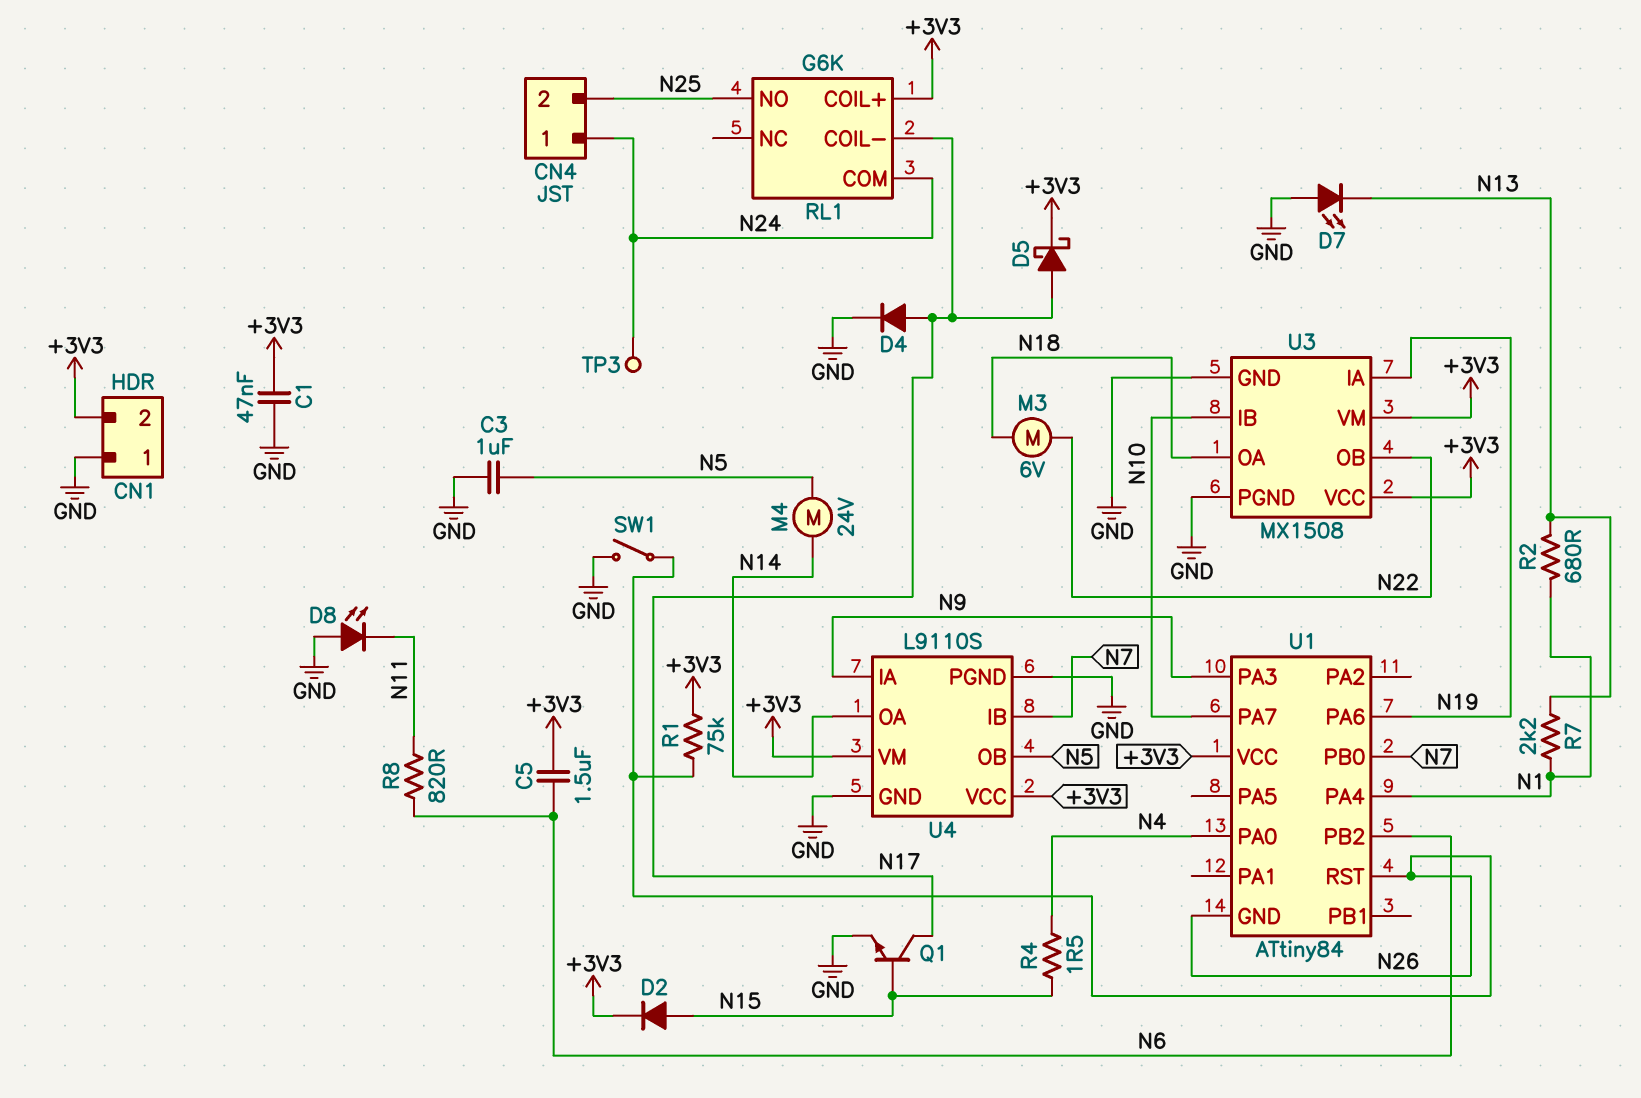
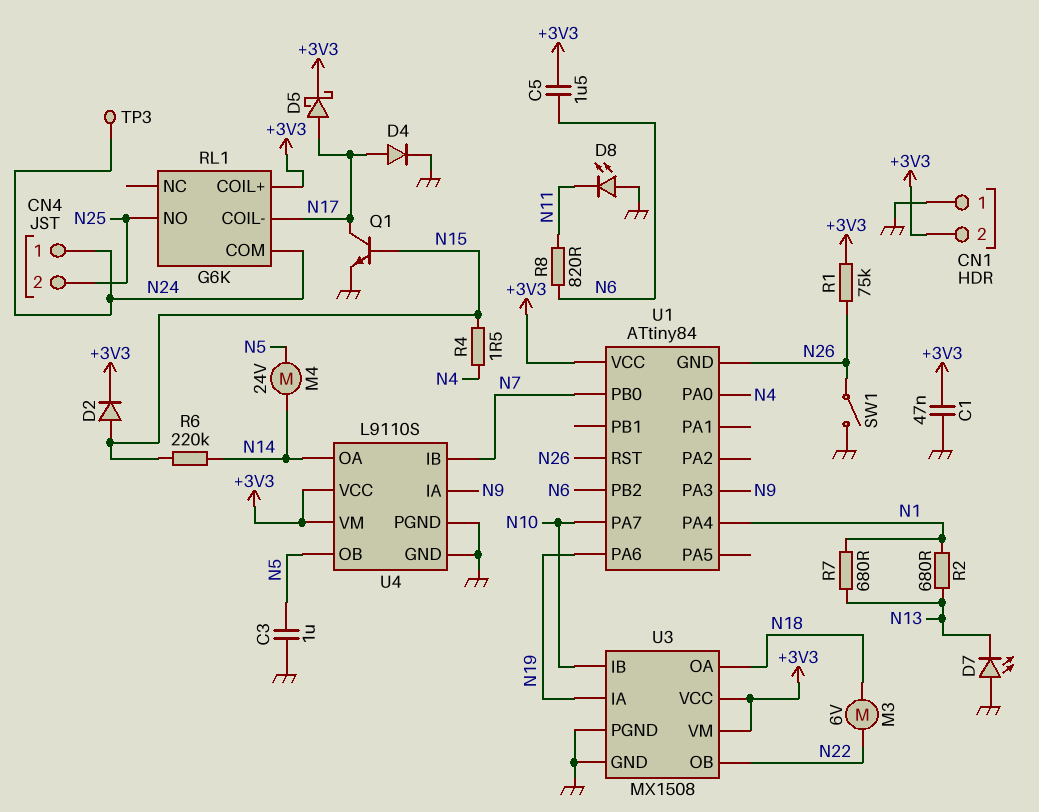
R6: none -> 220k (N14, N15)
R7: 2.2k (N1, N13) -> 680 (N1, N13)

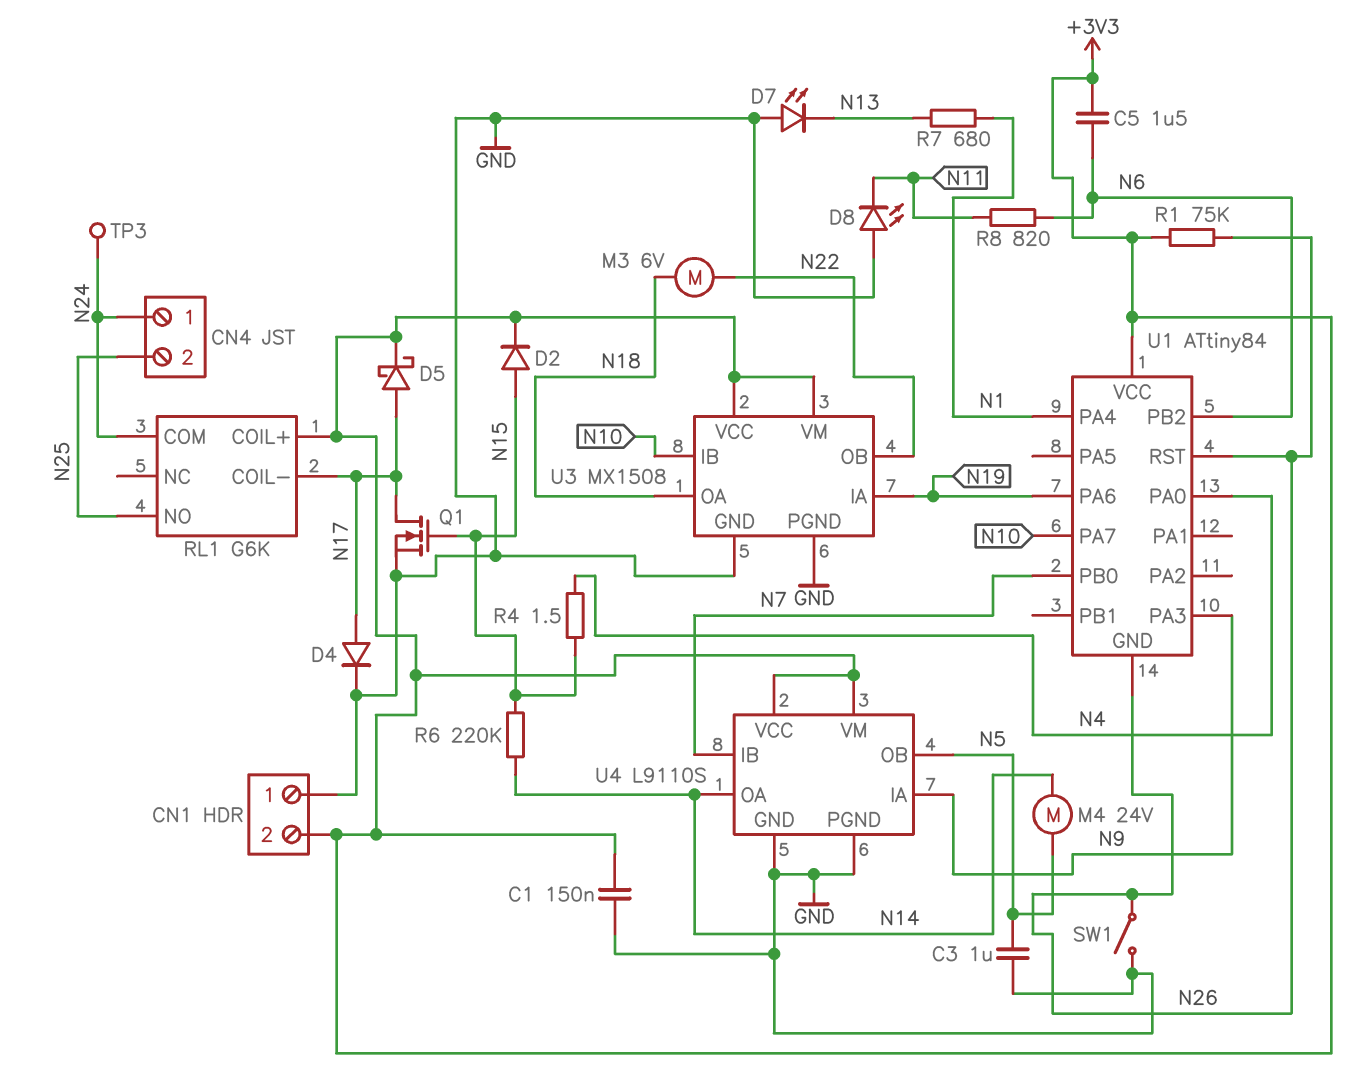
C1: 47nF (+3V3, GND) -> 150nF (+3V3, GND)
Q1: NPN (B N15, C N17, E GND) -> NMOS (G N15, D N17, S GND)
R2: 680 (N1, N13) -> none

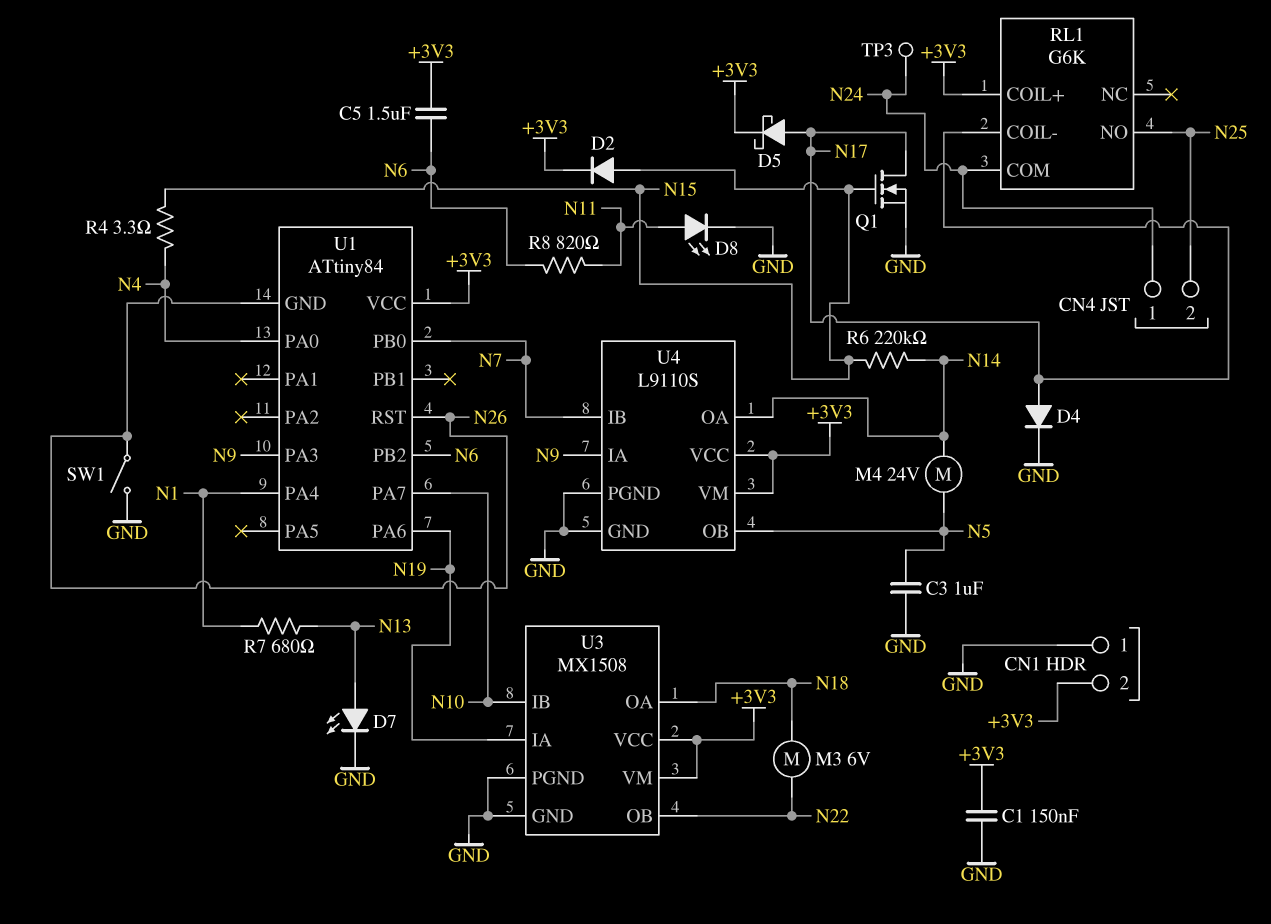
D7: LED (A GND, K N13) -> LED (A N13, K GND)
D8: LED (A GND, K N11) -> LED (A N11, K GND)
R1: 75k (+3V3, N26) -> none
R4: 1.5 (N4, N15) -> 3.3 (N4, N15)

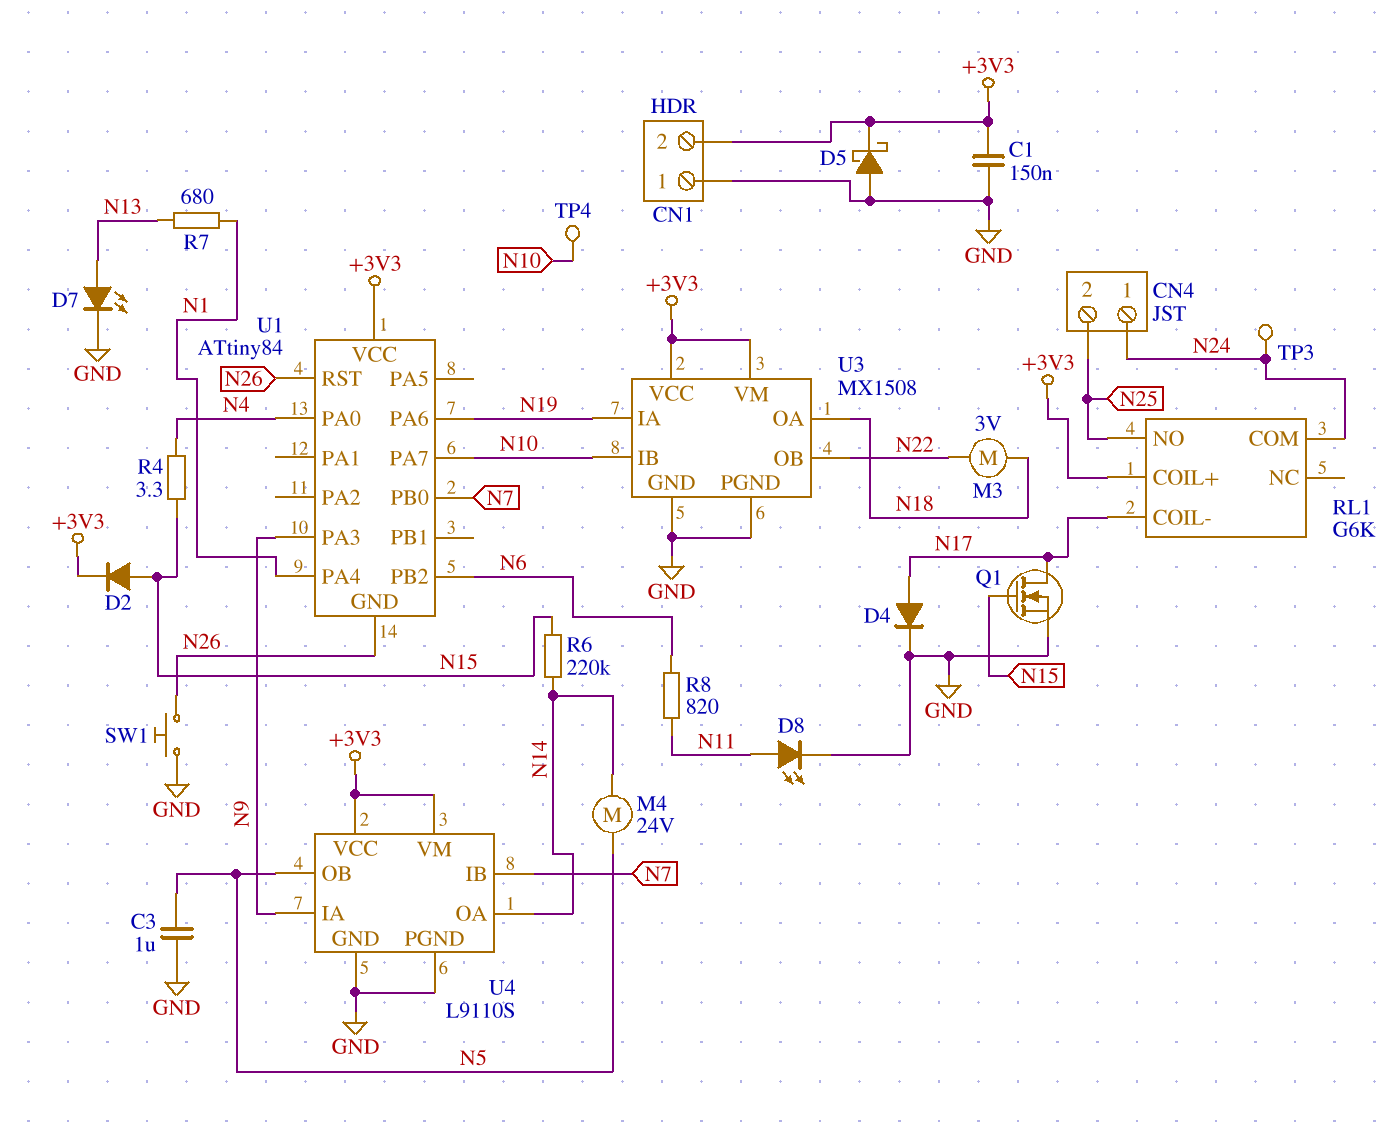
C5: 1.5uF (+3V3, N6) -> none
D5: schottky (A N17, K +3V3) -> schottky (A GND, K +3V3)
M3: motor 6V (N18, N22) -> motor 3V (N18, N22)
SW1: switch (GND, N26) -> button (GND, N26)
TP4: none -> test point (N10)

